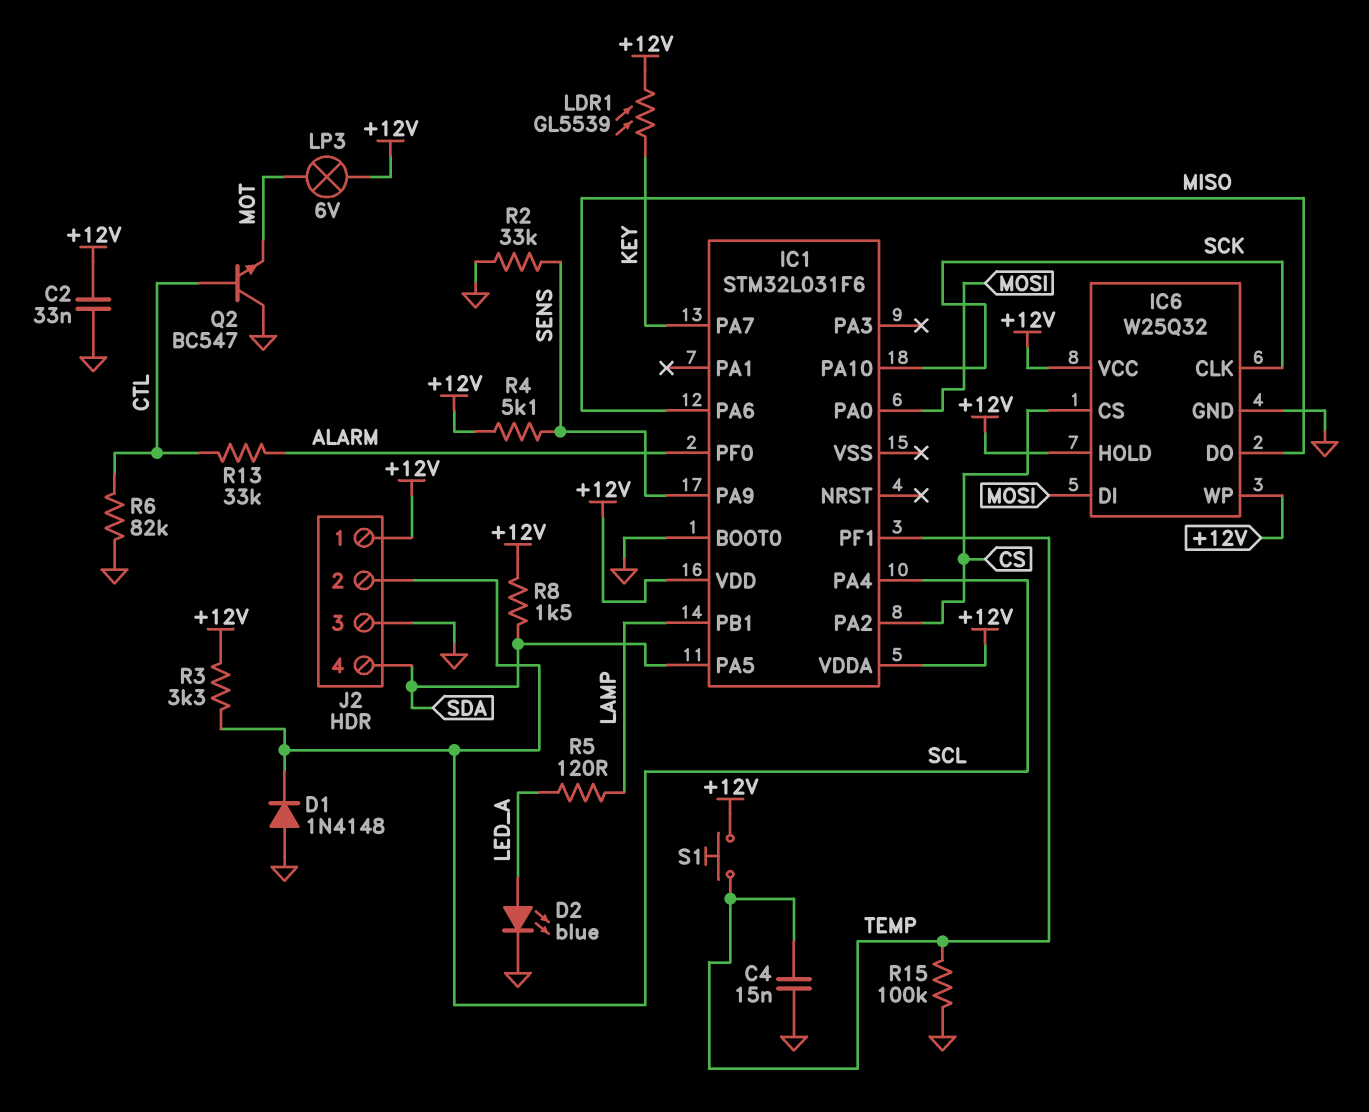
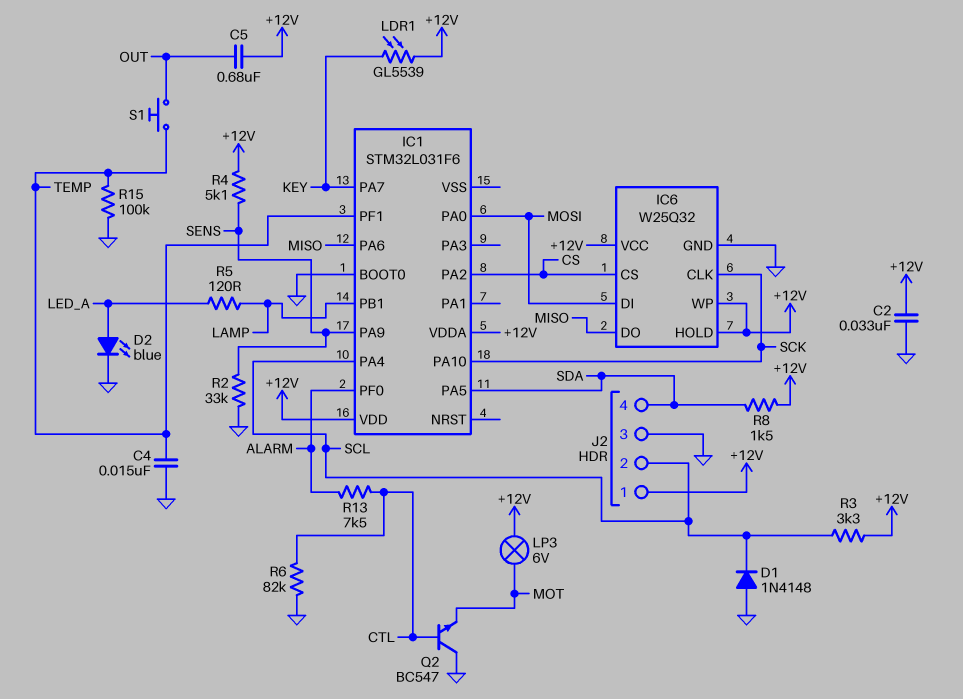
C5: none -> 680nF (+12V, OUT)
R13: 33k (ALARM, CTL) -> 7.5k (ALARM, CTL)
S1: button (+12V, TEMP) -> button (OUT, TEMP)

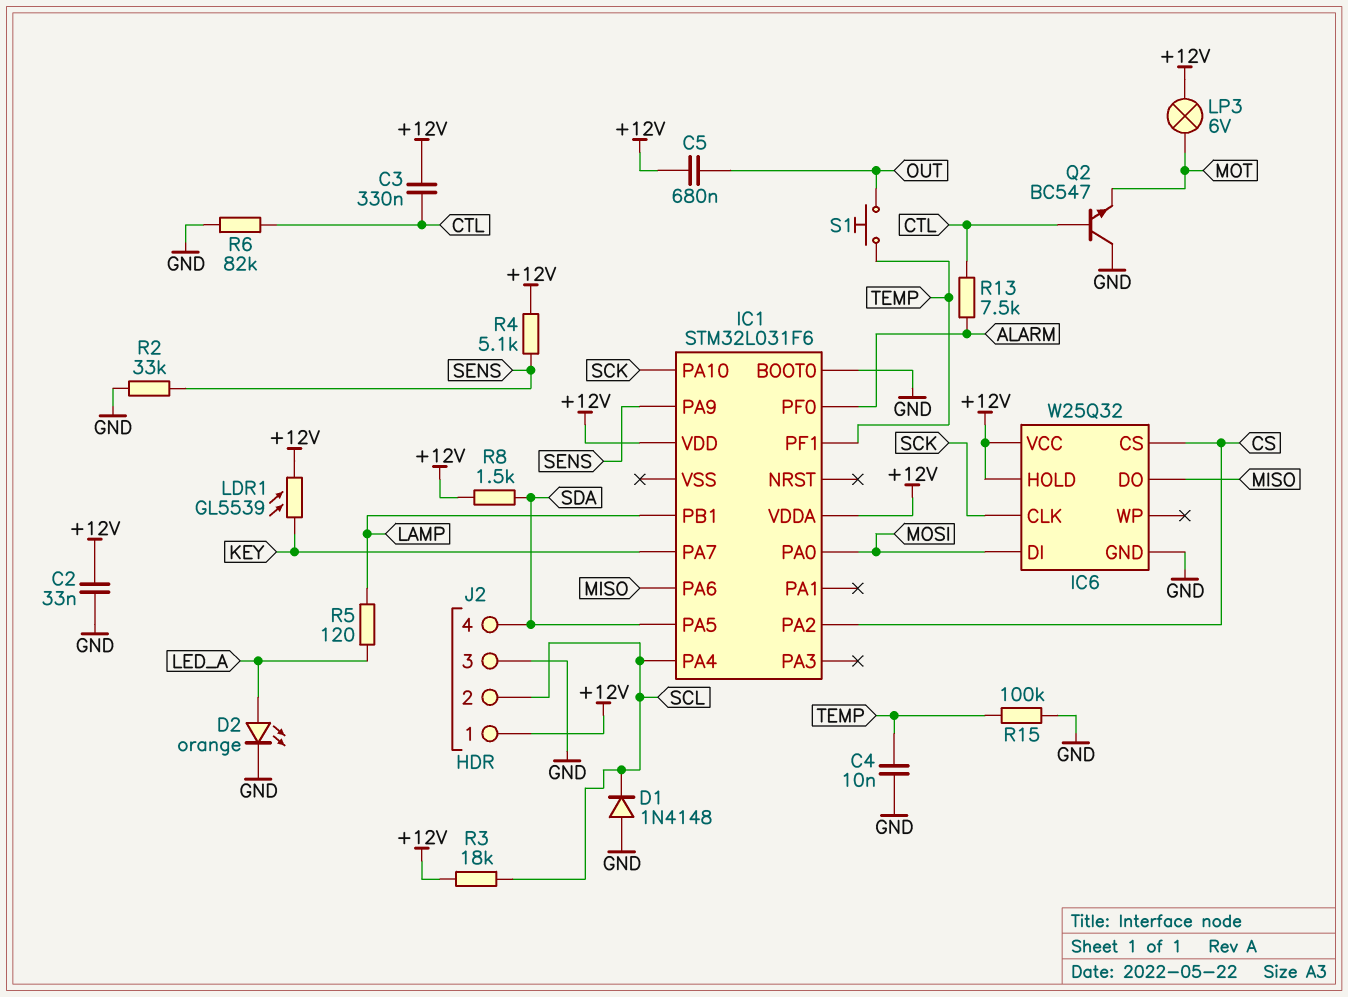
C3: none -> 330nF (+12V, CTL)
C4: 15nF (GND, TEMP) -> 10nF (GND, TEMP)
D2: LED blue (A LED_A, K GND) -> LED orange (A LED_A, K GND)
IC6 pin WP: +12V -> none
R3: 3.3k (+12V, SCL) -> 18k (+12V, SCL)

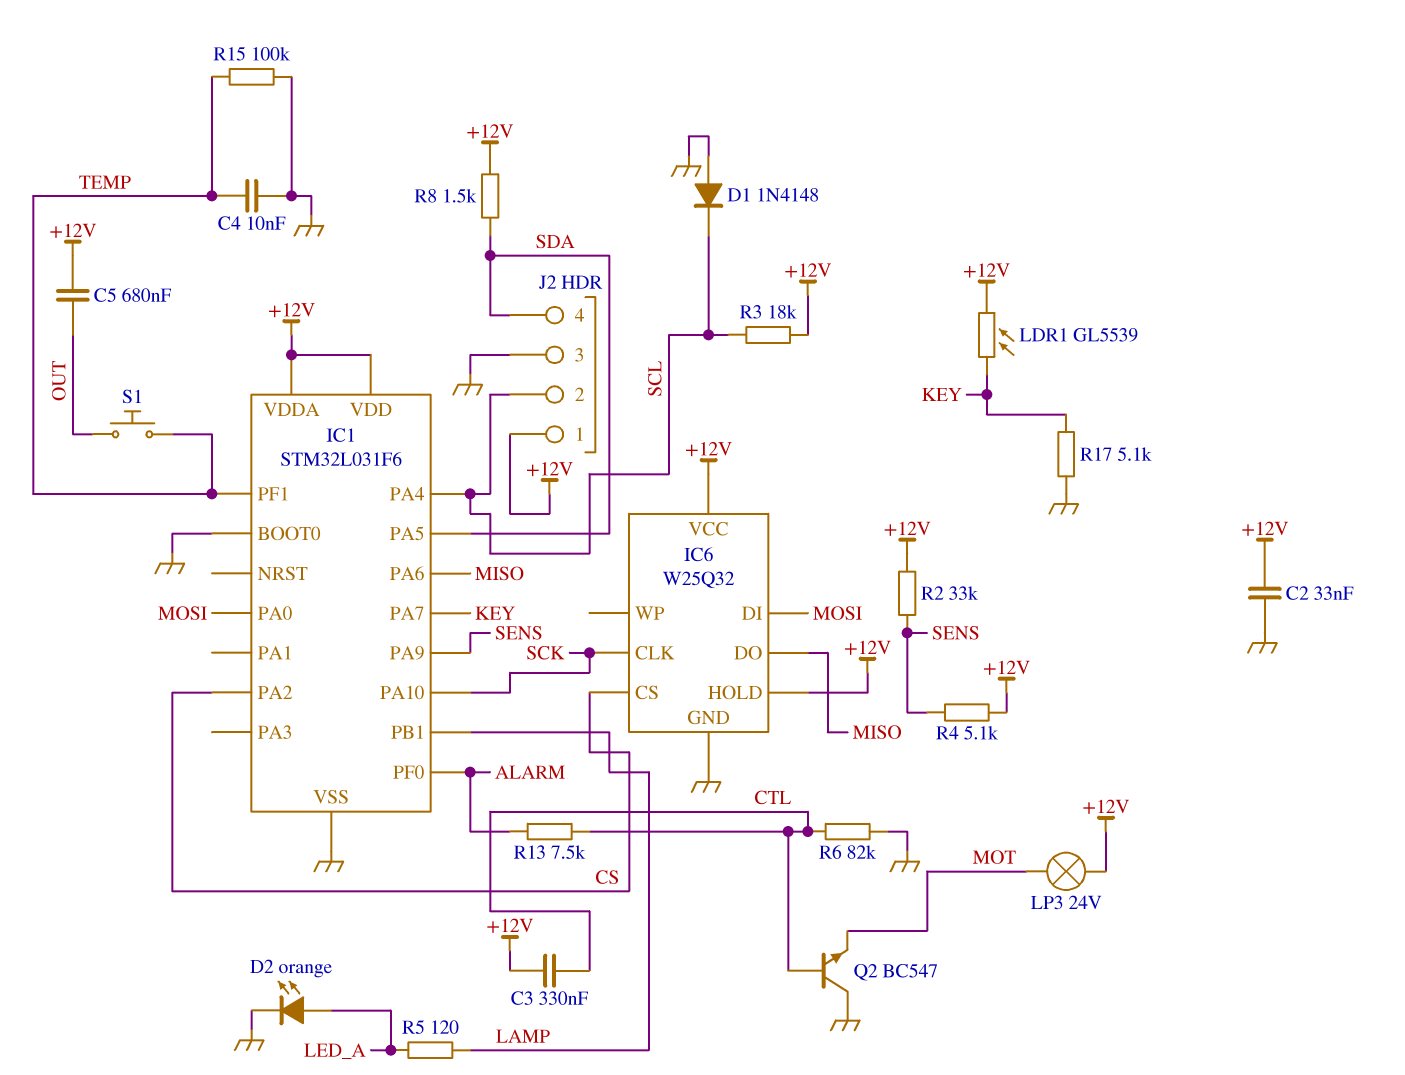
IC1 pin VSS: none -> GND
LP3: lamp 6V (+12V, MOT) -> lamp 24V (+12V, MOT)
R2: 33k (GND, SENS) -> 33k (+12V, SENS)
R17: none -> 5.1k (GND, KEY)

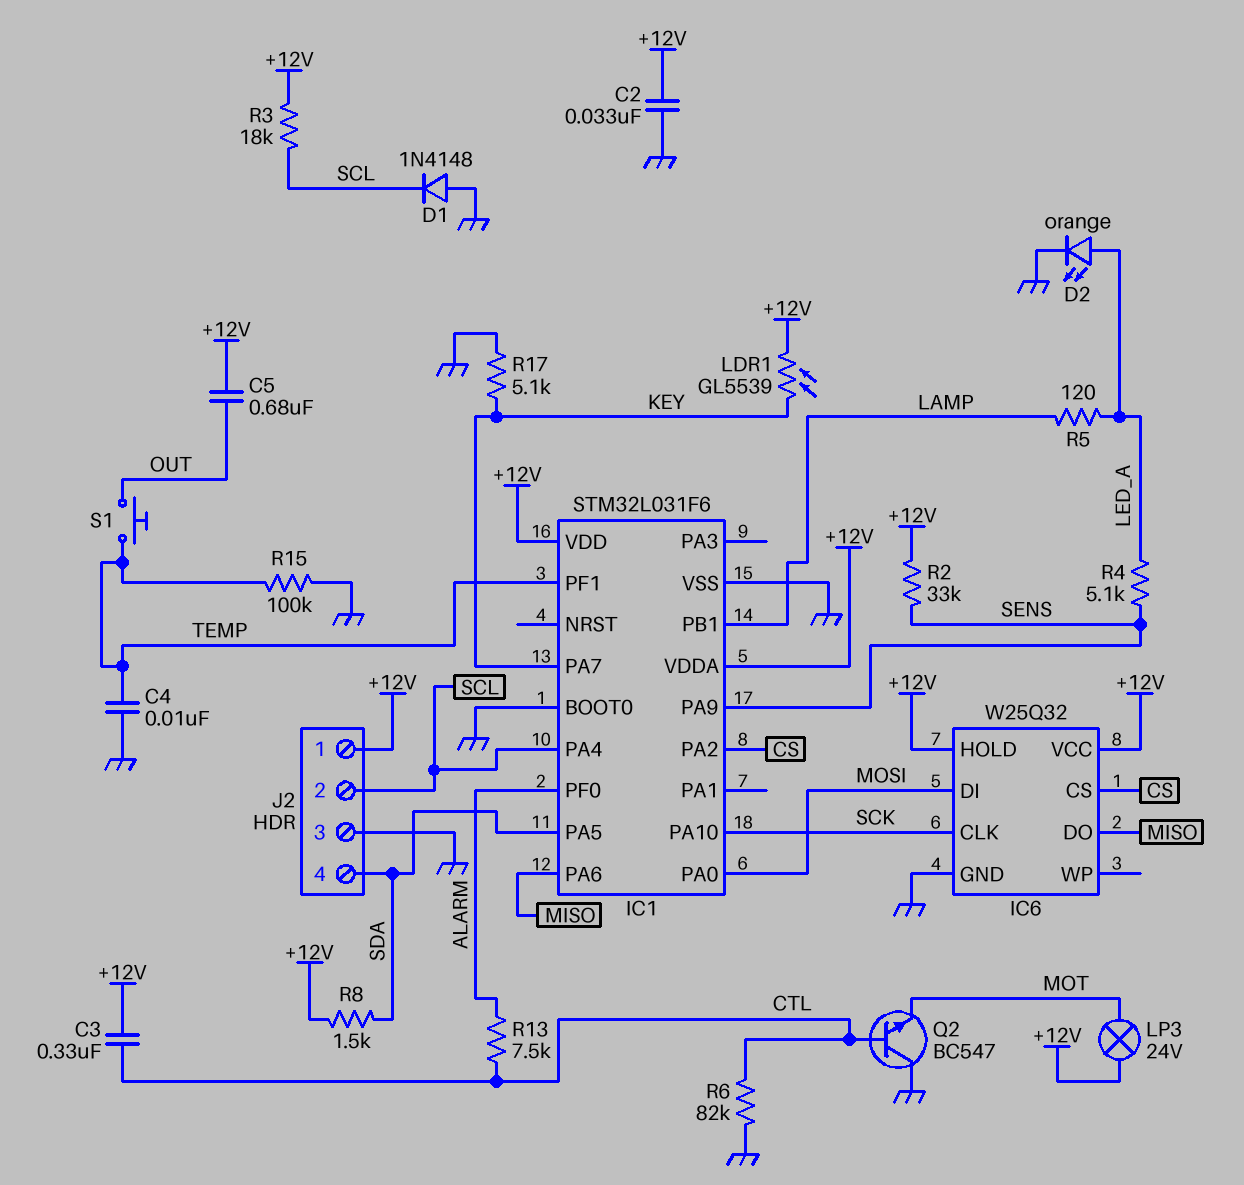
R4: 5.1k (+12V, SENS) -> 5.1k (LED_A, SENS)

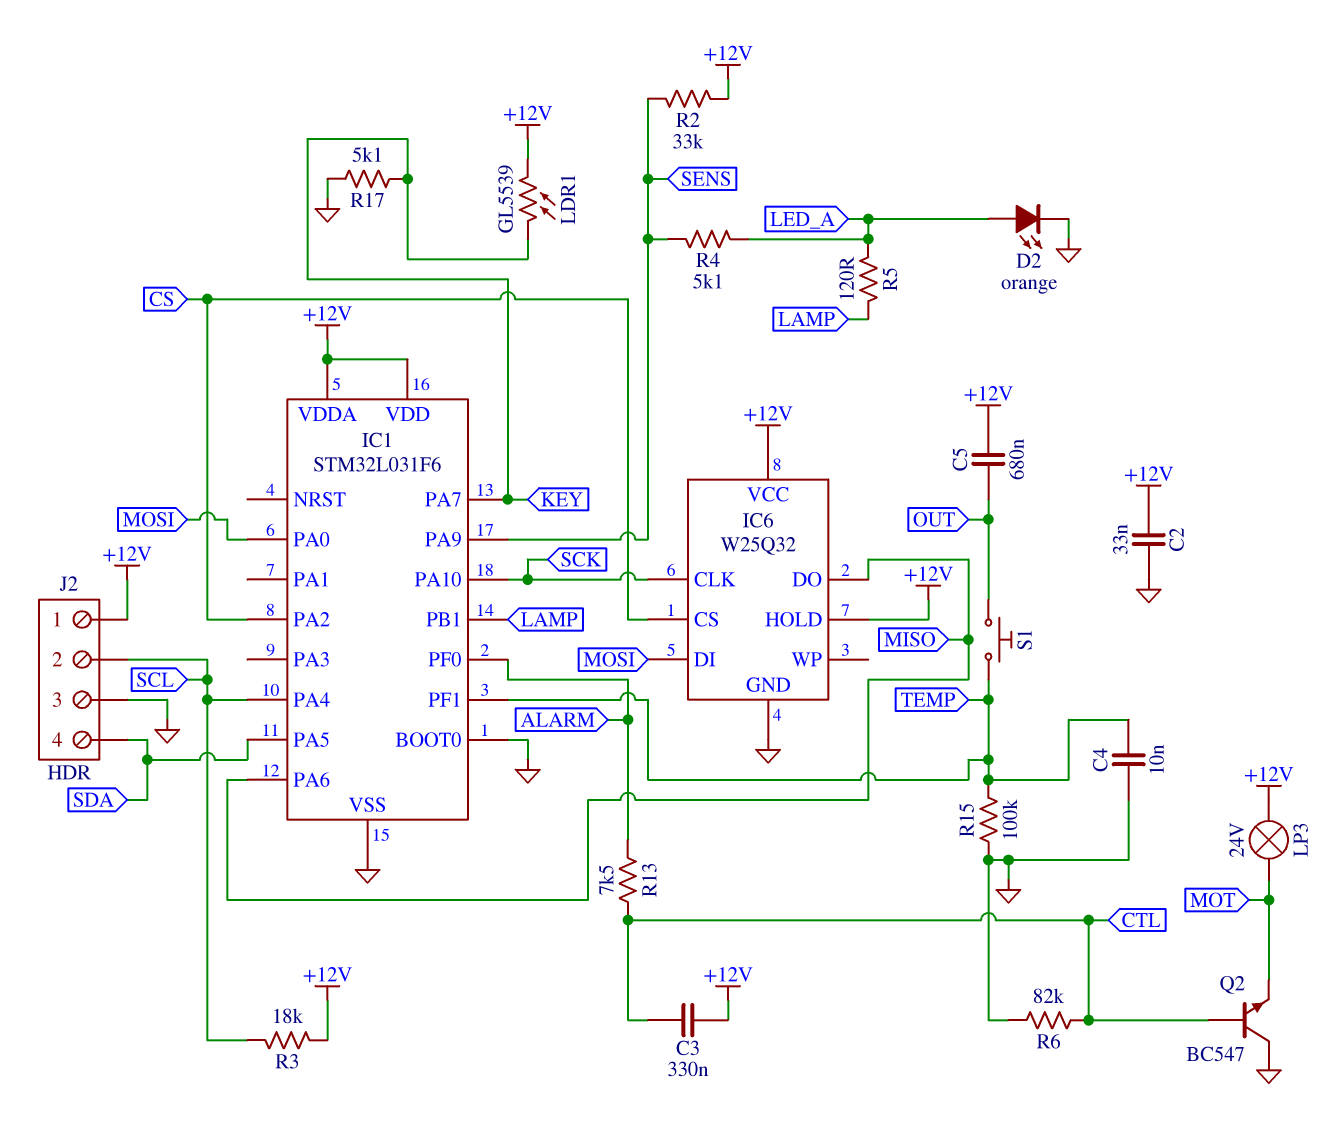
D1: diode 1N4148 (A GND, K SCL) -> none
R8: 1.5k (+12V, SDA) -> none

